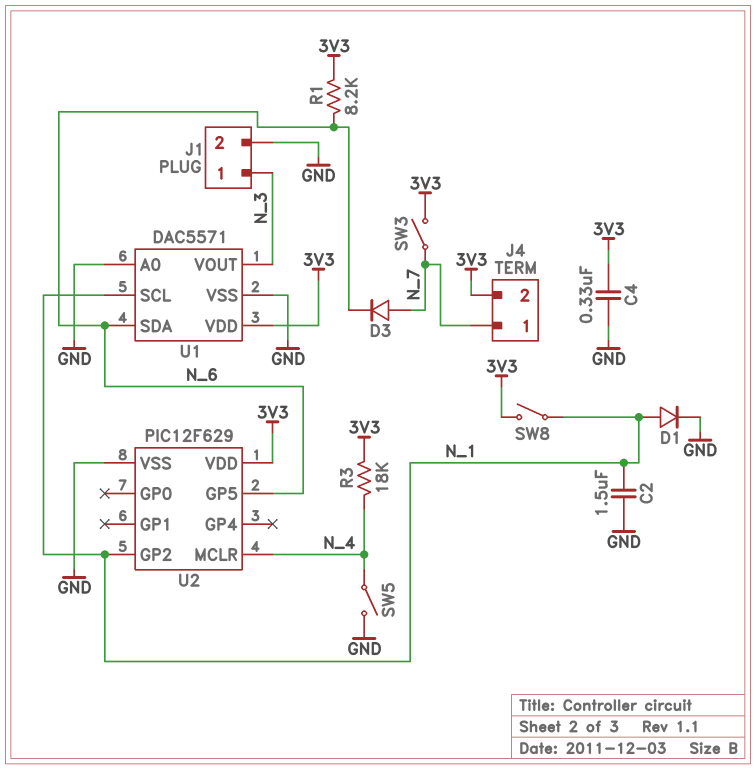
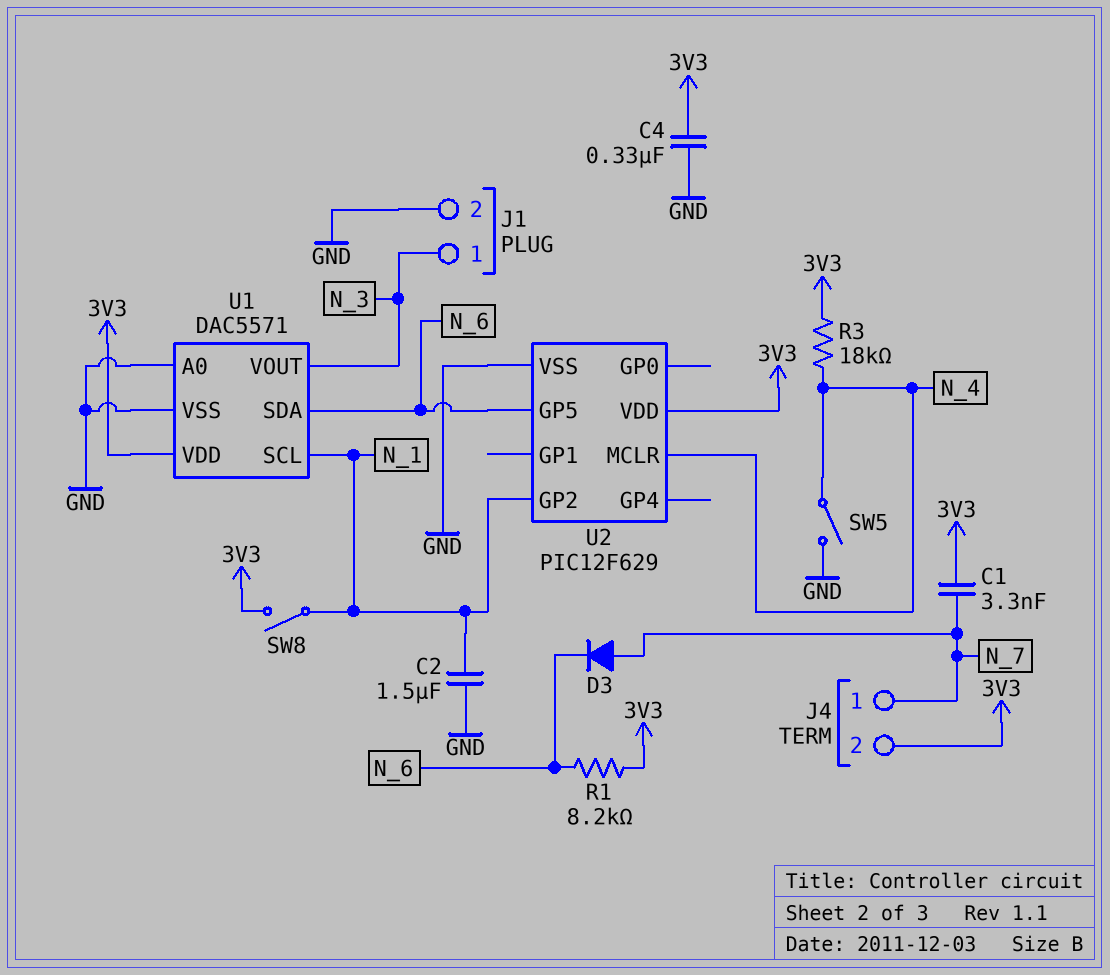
C1: none -> 3.3nF (3V3, N_7)
D1: diode (A N_1, K GND) -> none
SW3: switch (3V3, N_7) -> none

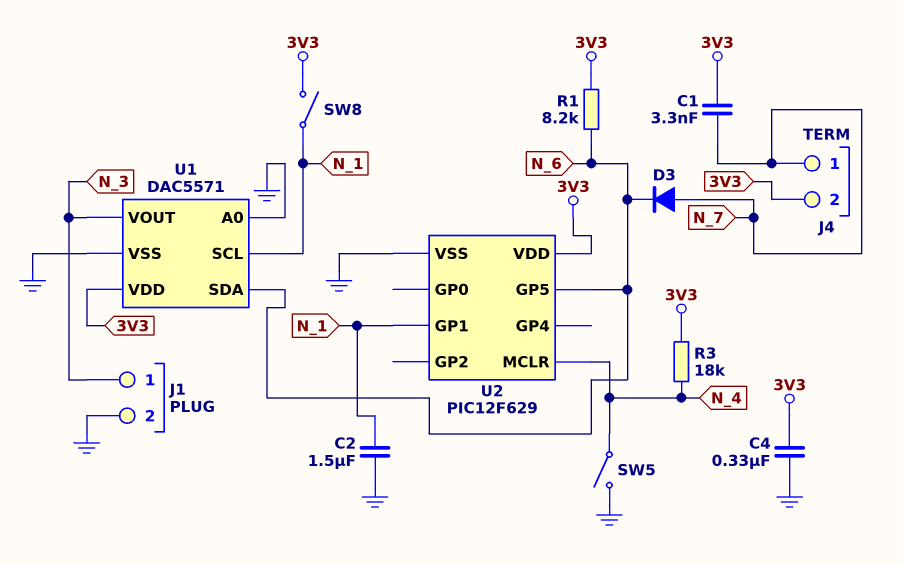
U2 pin GP1: none -> N_1
U2 pin GP2: N_1 -> none

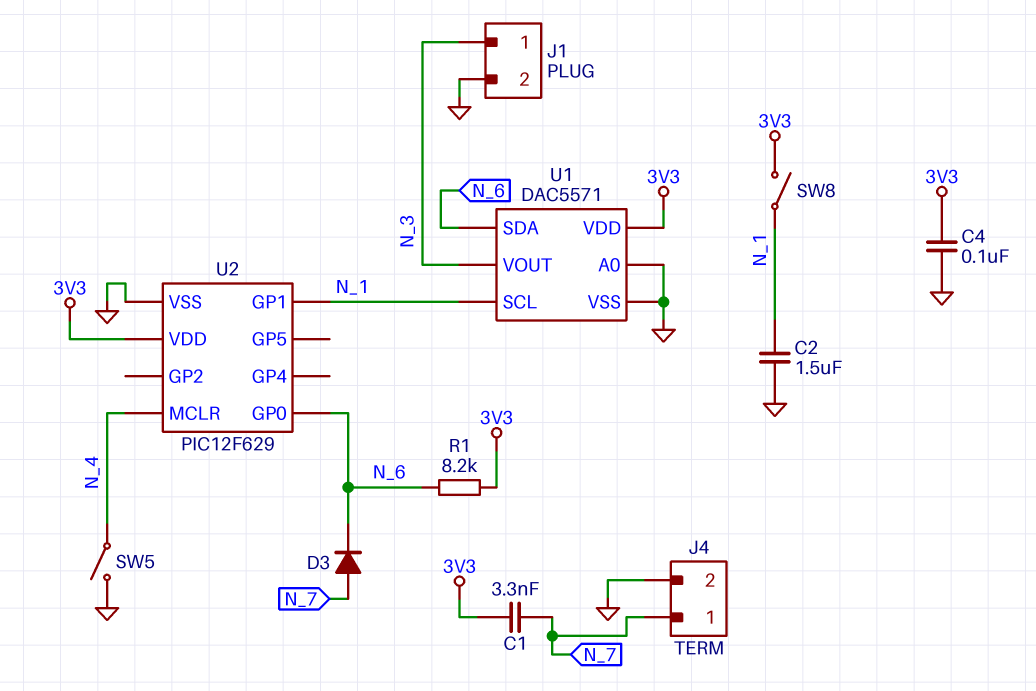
C4: 330nF (3V3, GND) -> 100nF (3V3, GND)
J4 pin 2: 3V3 -> GND
R3: 18k (3V3, N_4) -> none
U2 pin GP0: none -> N_6
U2 pin GP5: N_6 -> none

